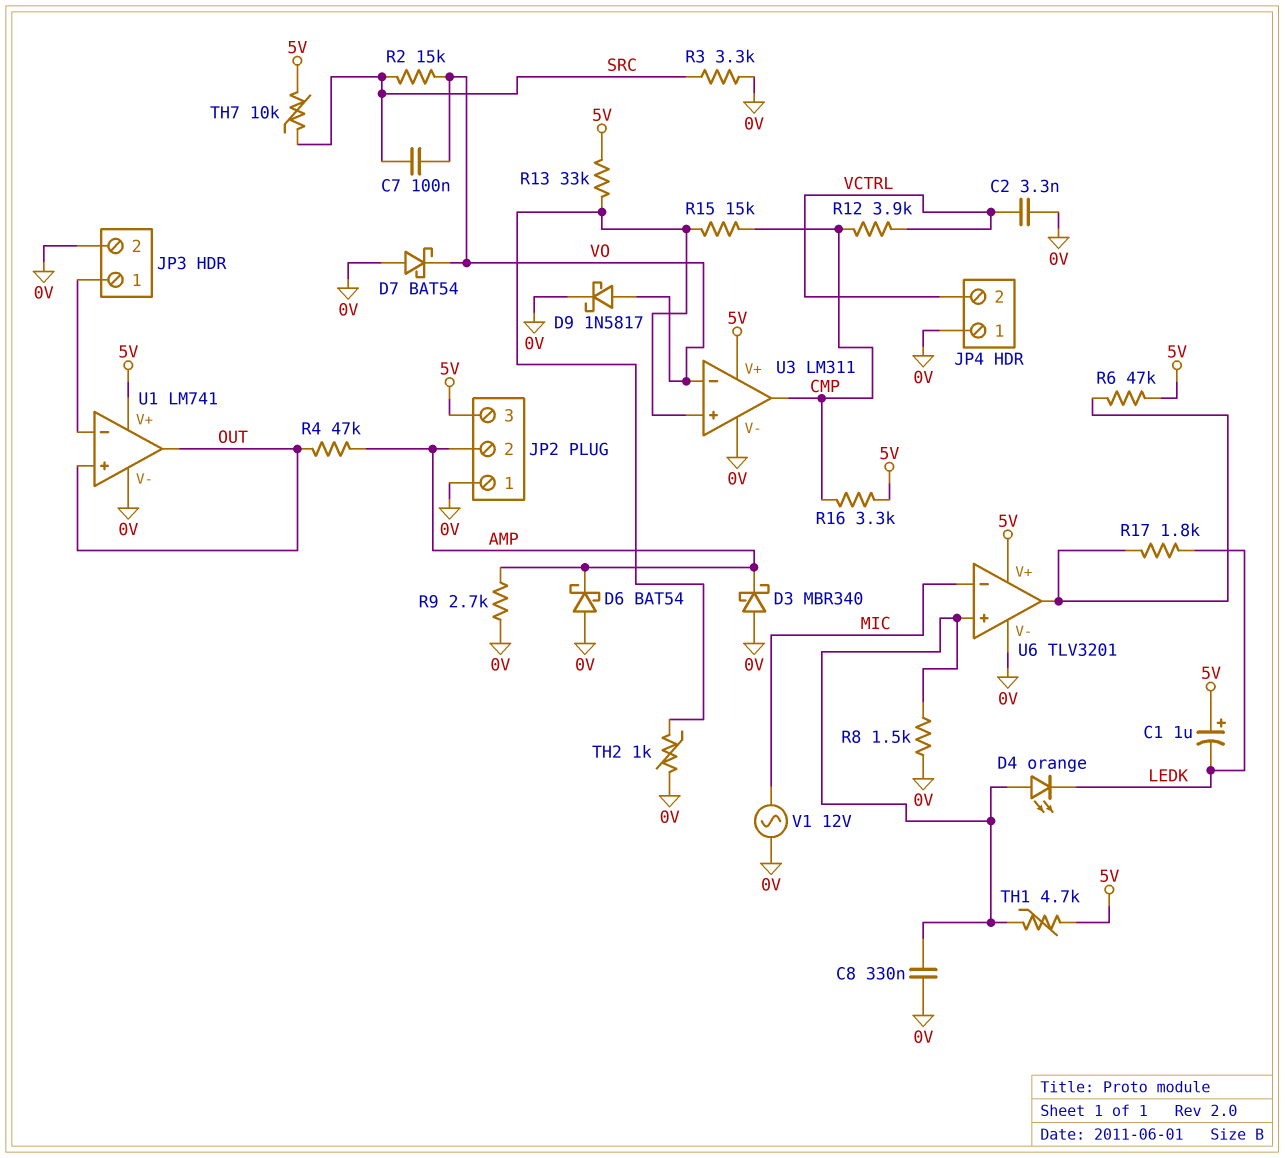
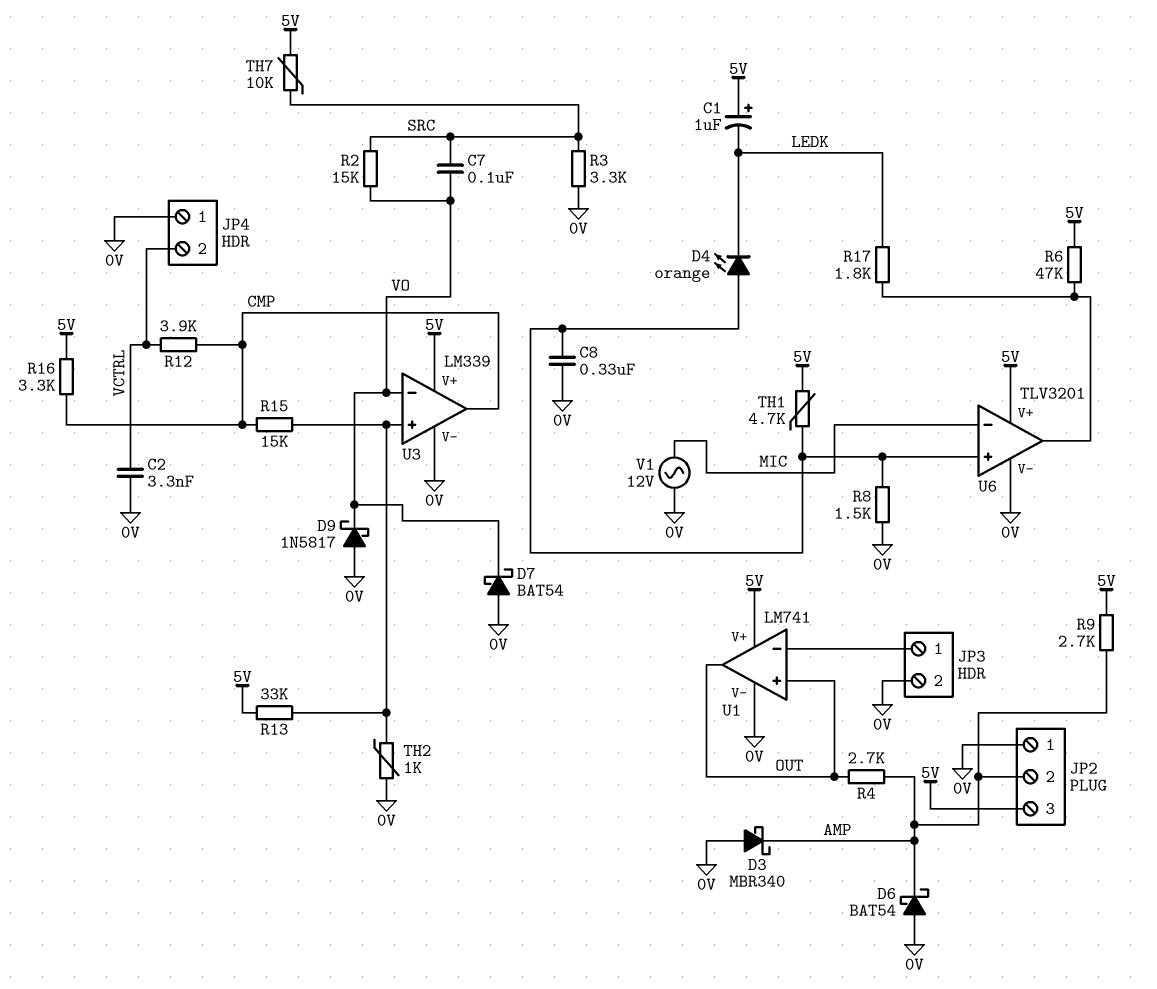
D9: schottky 1N5817 (A VO, K 0V) -> schottky 1N5817 (A 0V, K VO)
R4: 47k (AMP, OUT) -> 2.7k (AMP, OUT)
R9: 2.7k (0V, AMP) -> 2.7k (5V, AMP)
U3: LM311 -> LM339

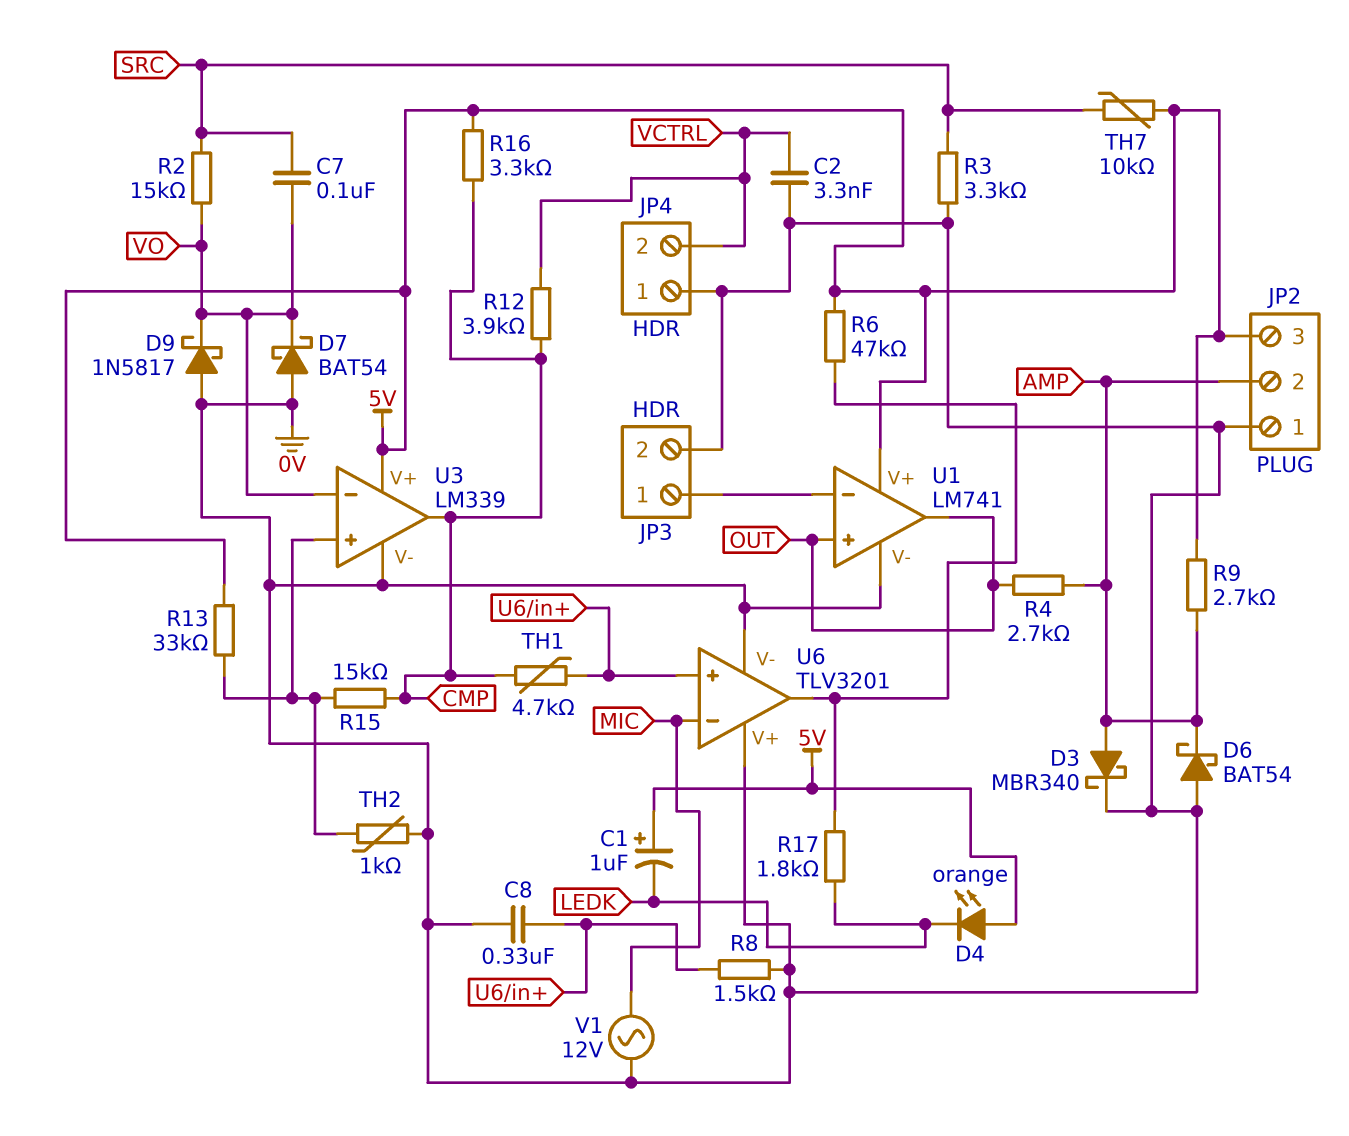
D3: schottky MBR340 (A 0V, K AMP) -> schottky MBR340 (A AMP, K 0V)
D4: LED orange (A U6/in+, K LEDK) -> LED orange (A 5V, K LEDK)
TH1: 4.7k (5V, U6/in+) -> 4.7k (CMP, U6/in+)
U6 pin V+: 5V -> 0V

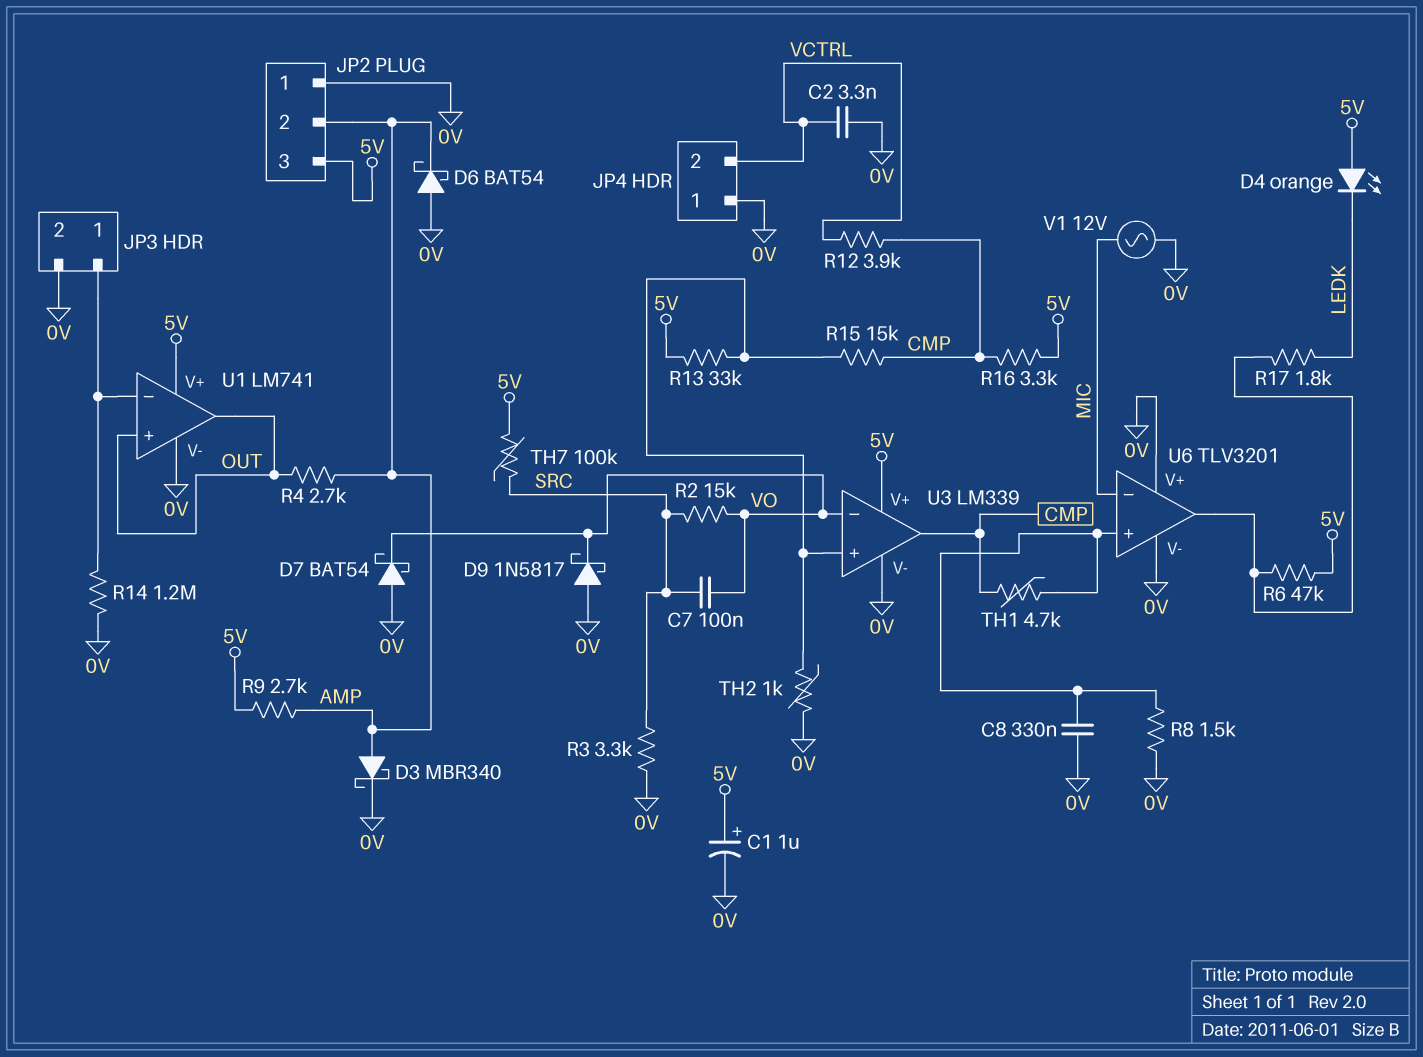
C1: 1uF (plus 5V, minus LEDK) -> 1uF (plus 5V, minus 0V)
R14: none -> 1.2M (0V, JP3/1)
TH7: 10k (5V, SRC) -> 100k (5V, SRC)

